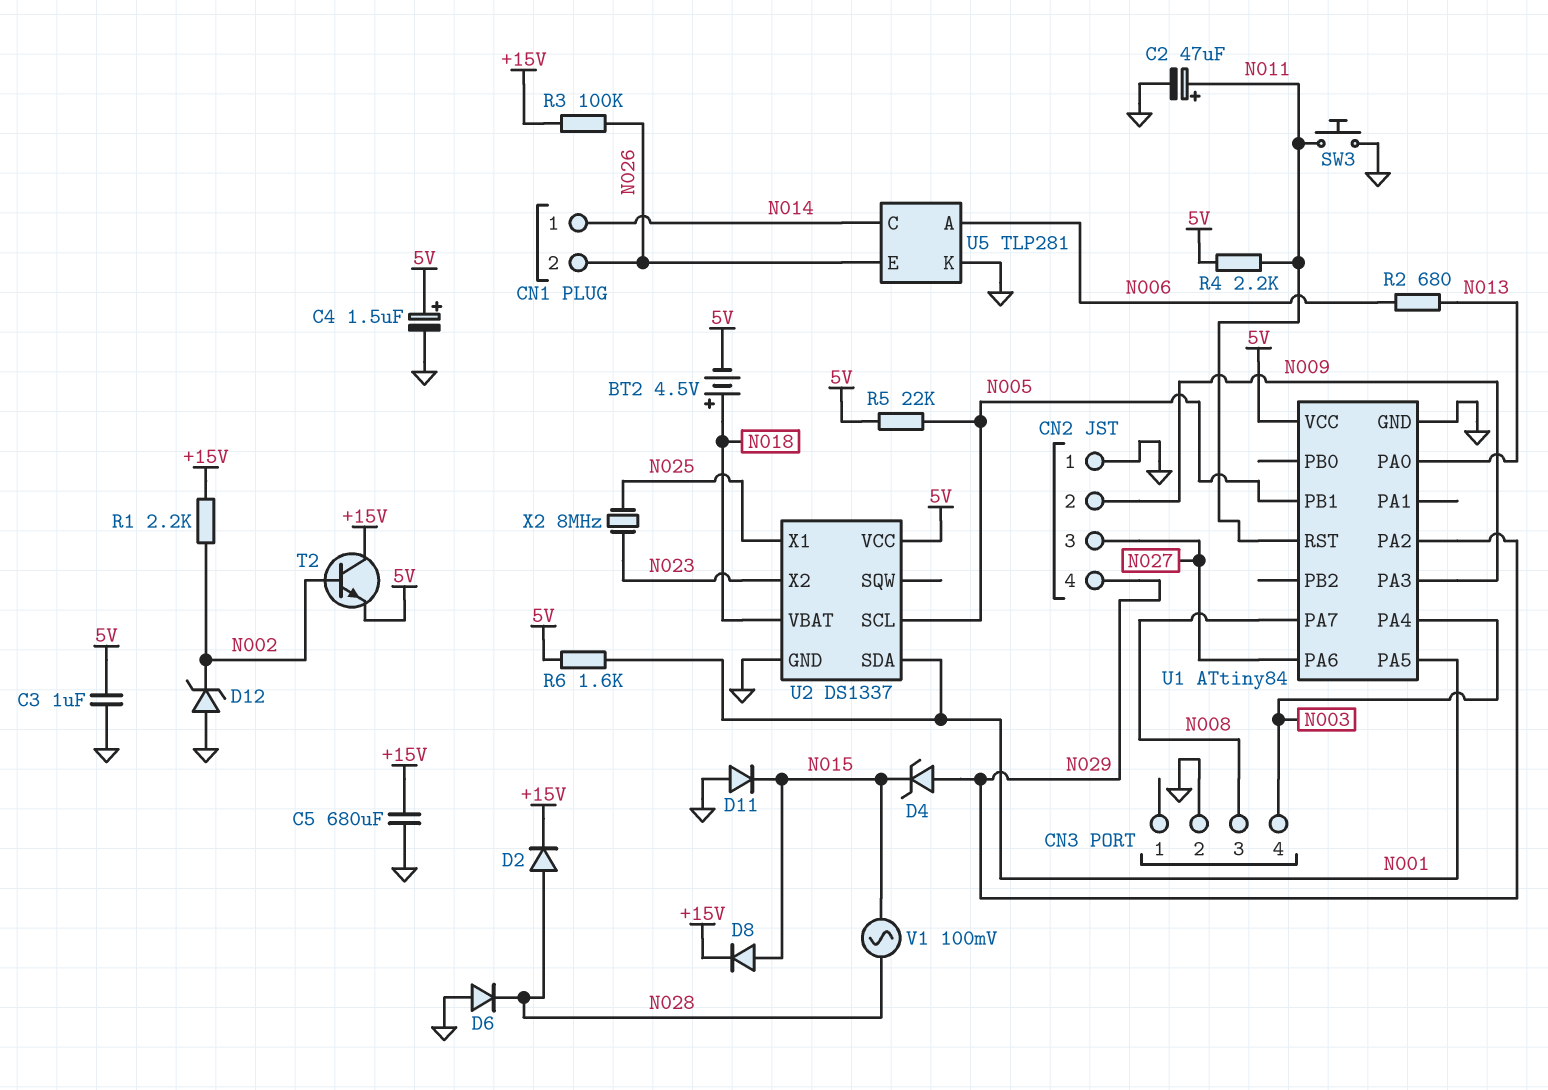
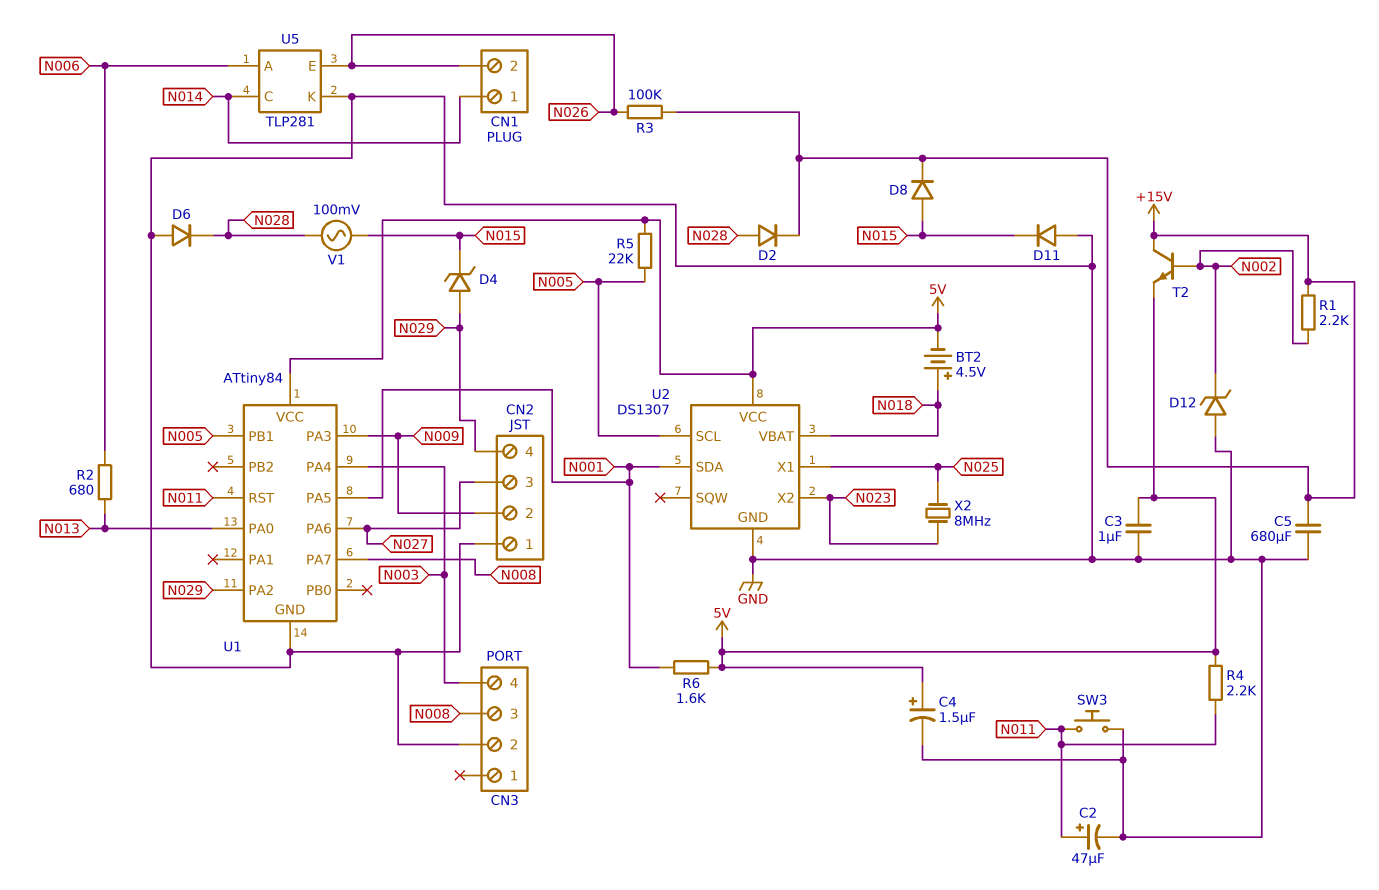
U2: DS1337 -> DS1307

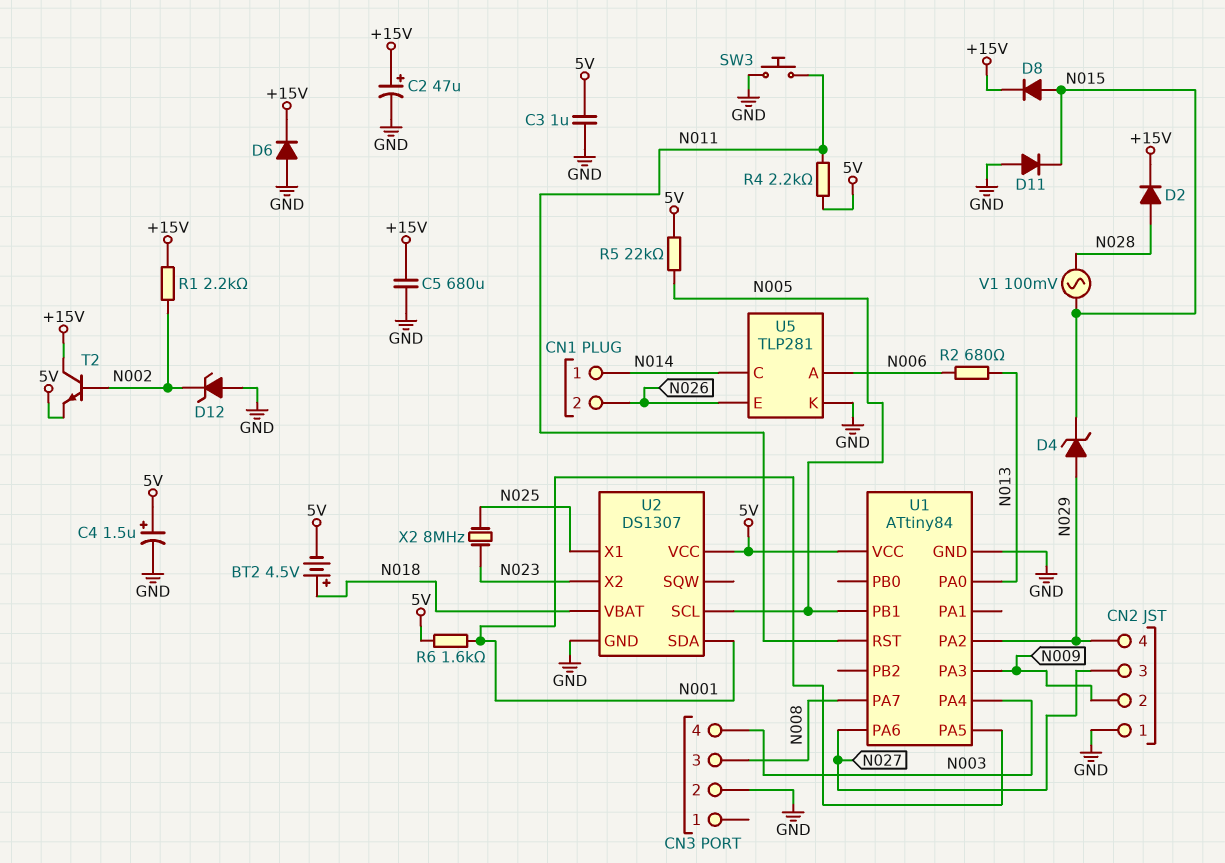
C2: 47uF (plus N011, minus GND) -> 47uF (plus +15V, minus GND)
D6: diode (A GND, K N028) -> diode (A GND, K +15V)
R3: 100k (+15V, N026) -> none

